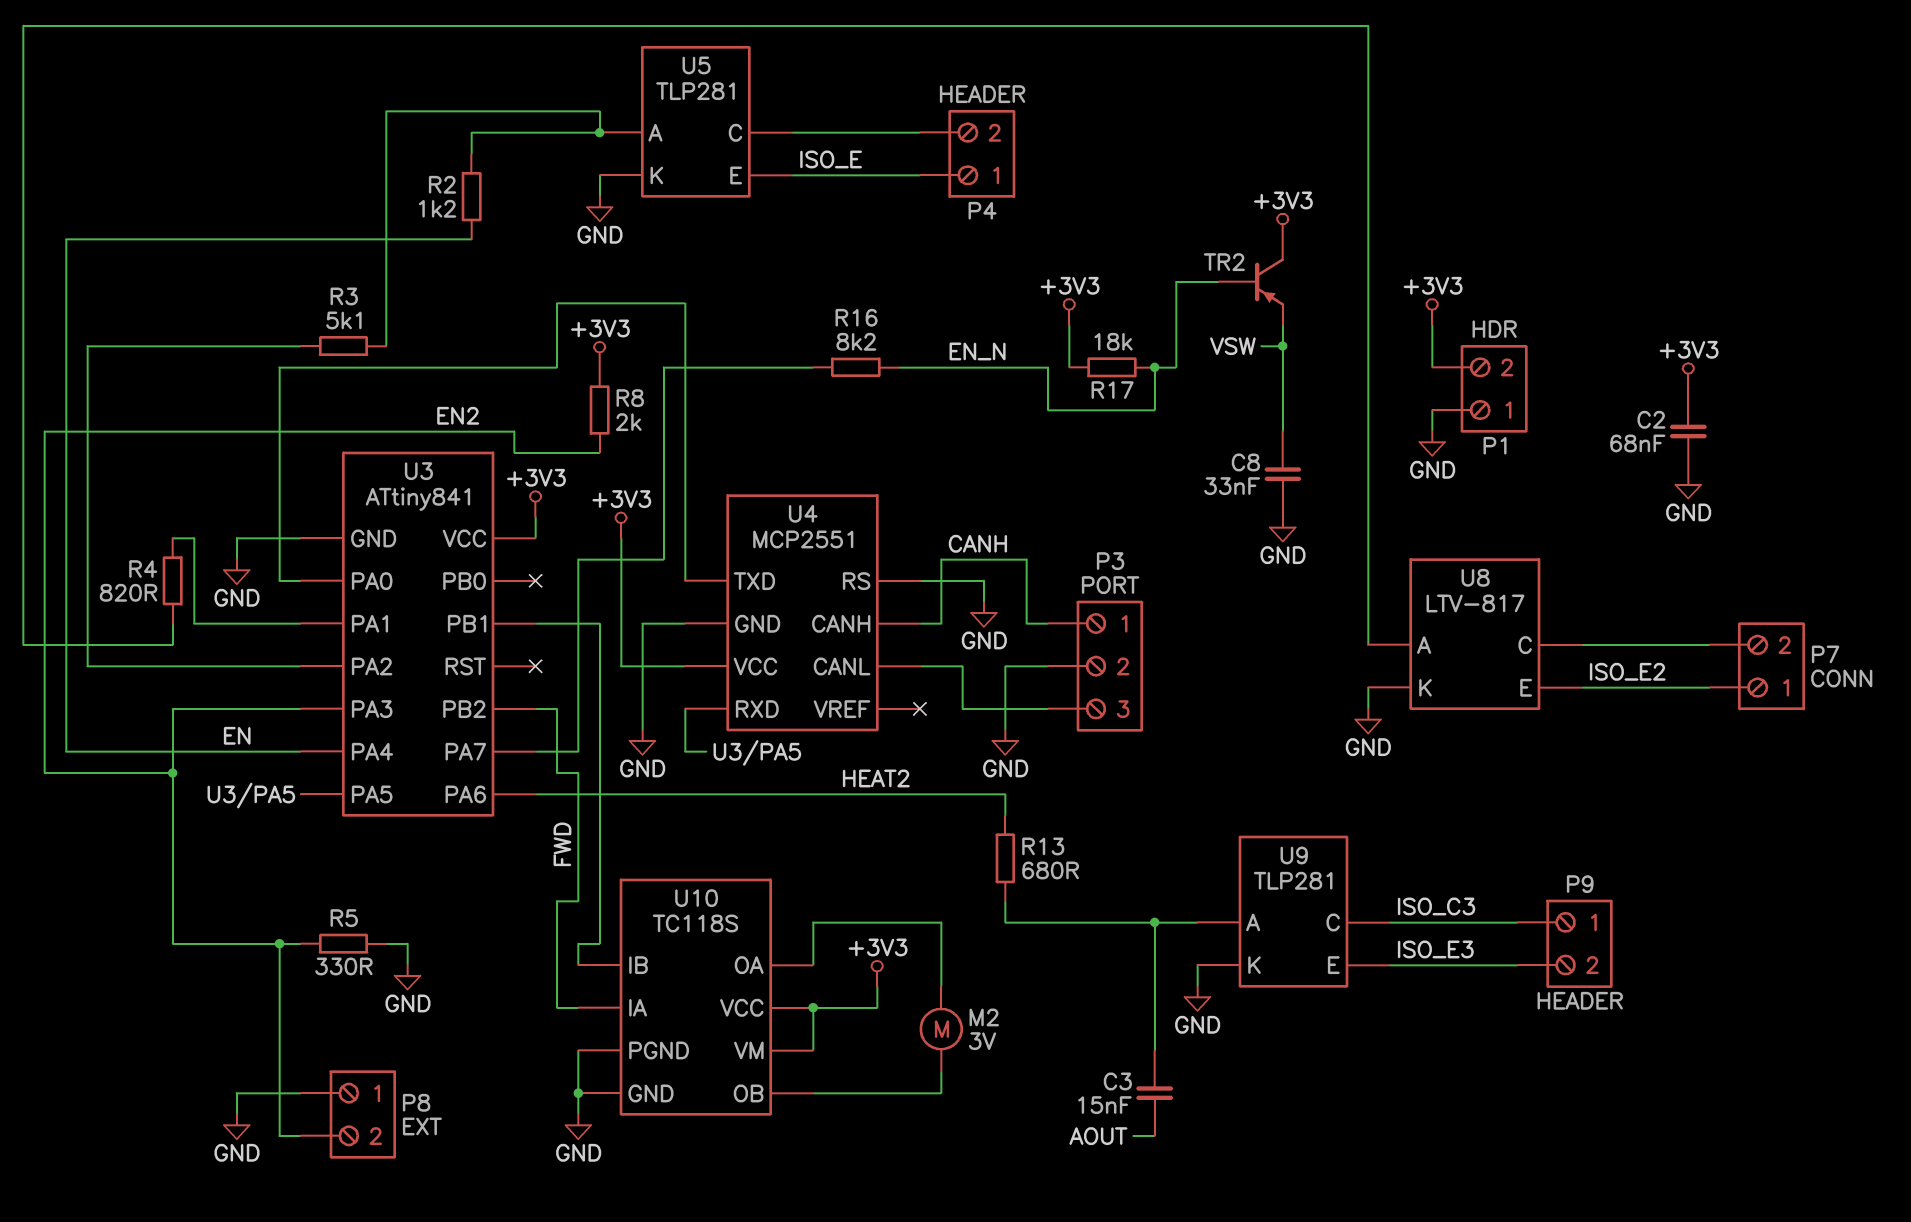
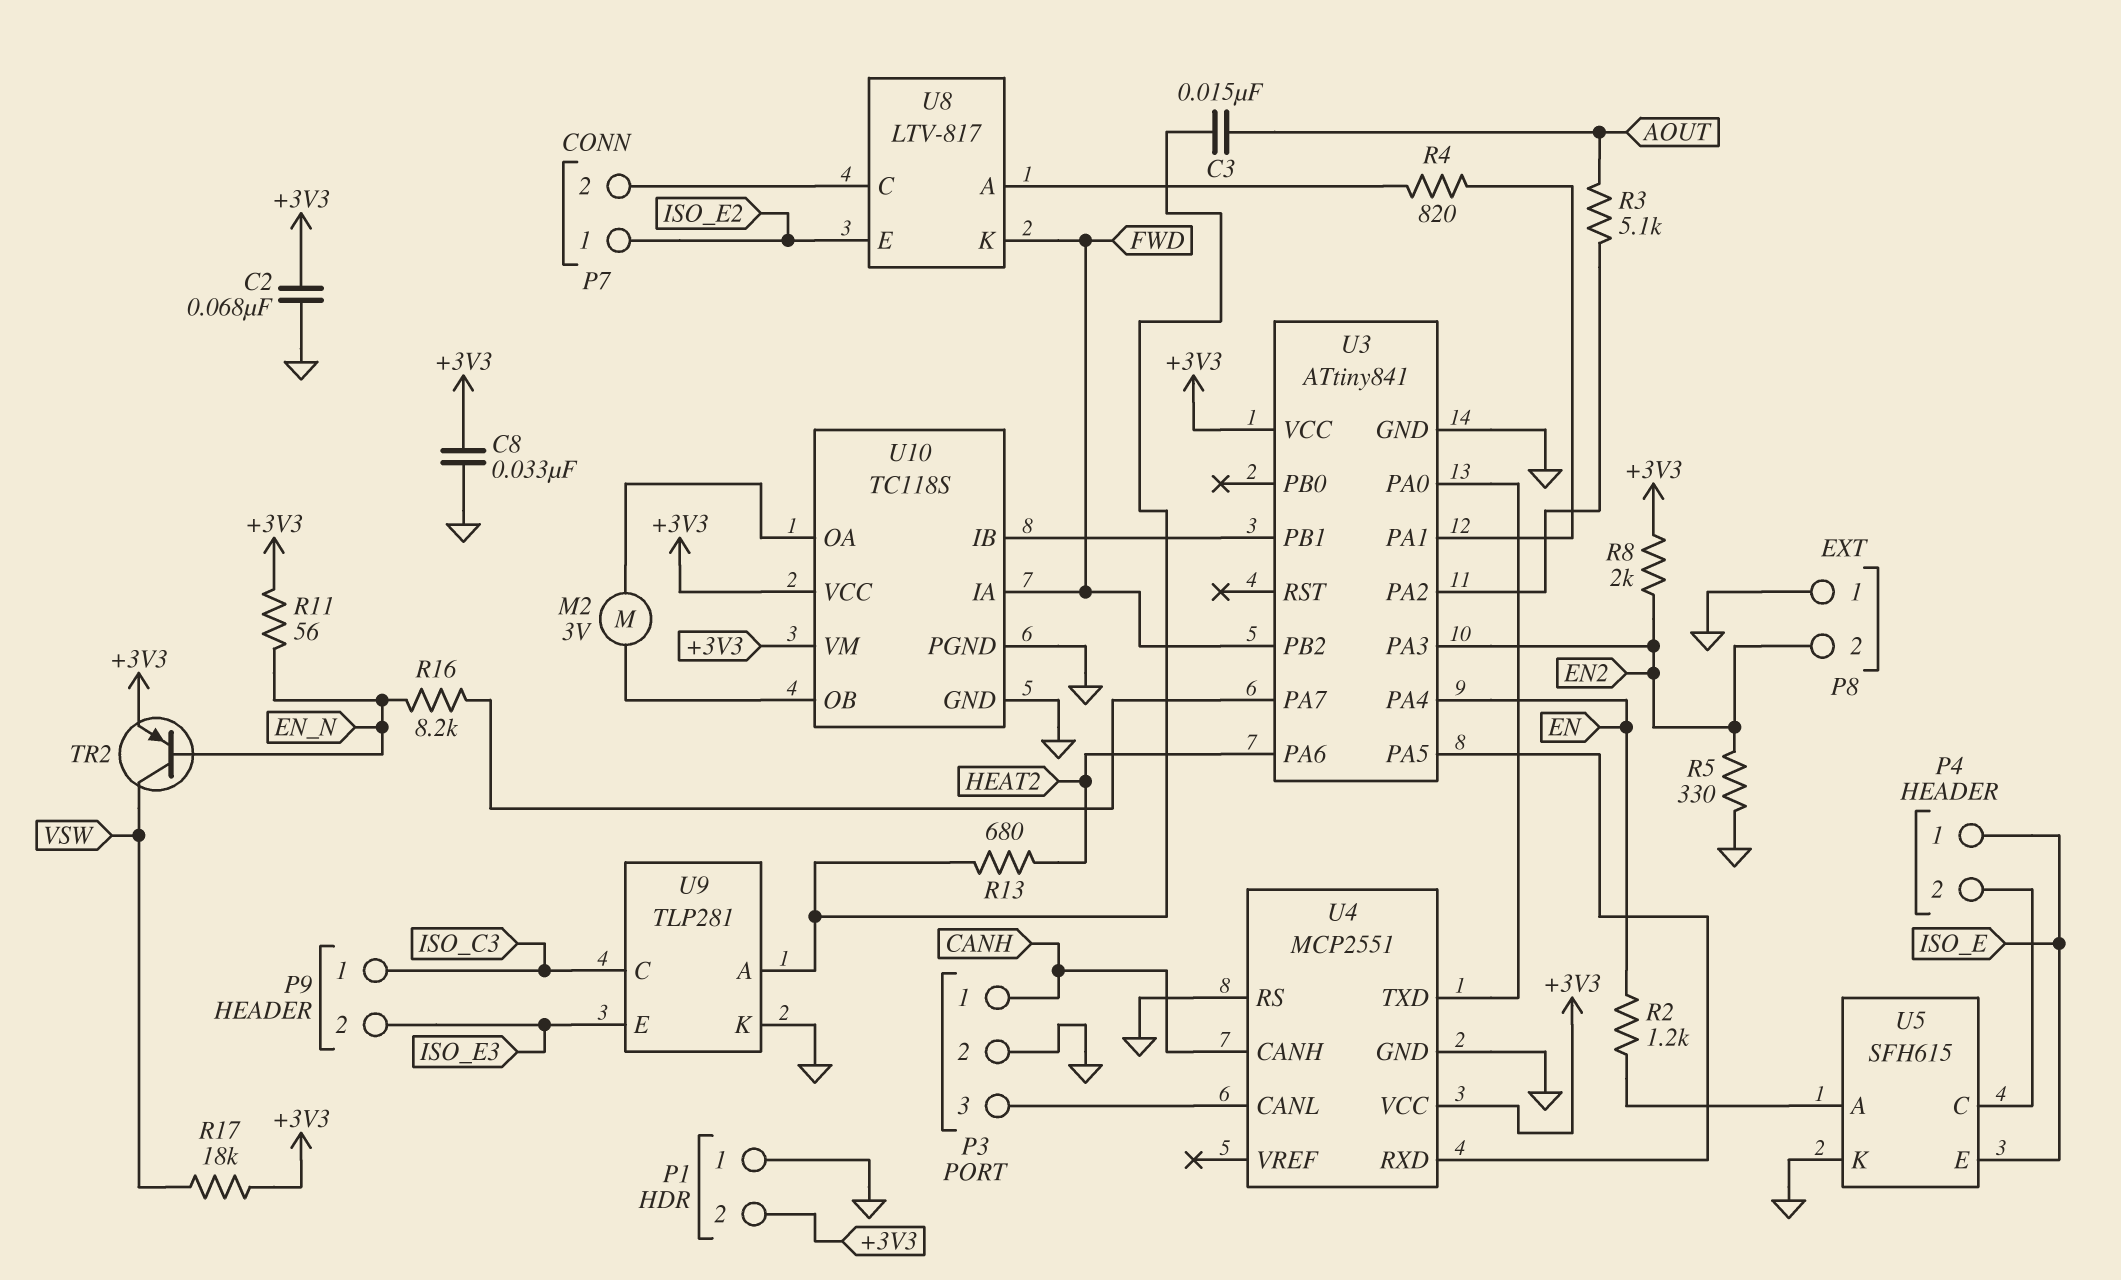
C8: 33nF (GND, VSW) -> 33nF (+3V3, GND)
R3: 5.1k (U3/PA2, U5/A) -> 5.1k (AOUT, U3/PA2)
R11: none -> 56 (+3V3, EN_N)
R17: 18k (+3V3, EN_N) -> 18k (+3V3, VSW)
TR2: PNP (B EN_N, C +3V3, E VSW) -> PNP (B EN_N, C VSW, E +3V3)
U5: TLP281 -> SFH615
U8 pin K: GND -> FWD

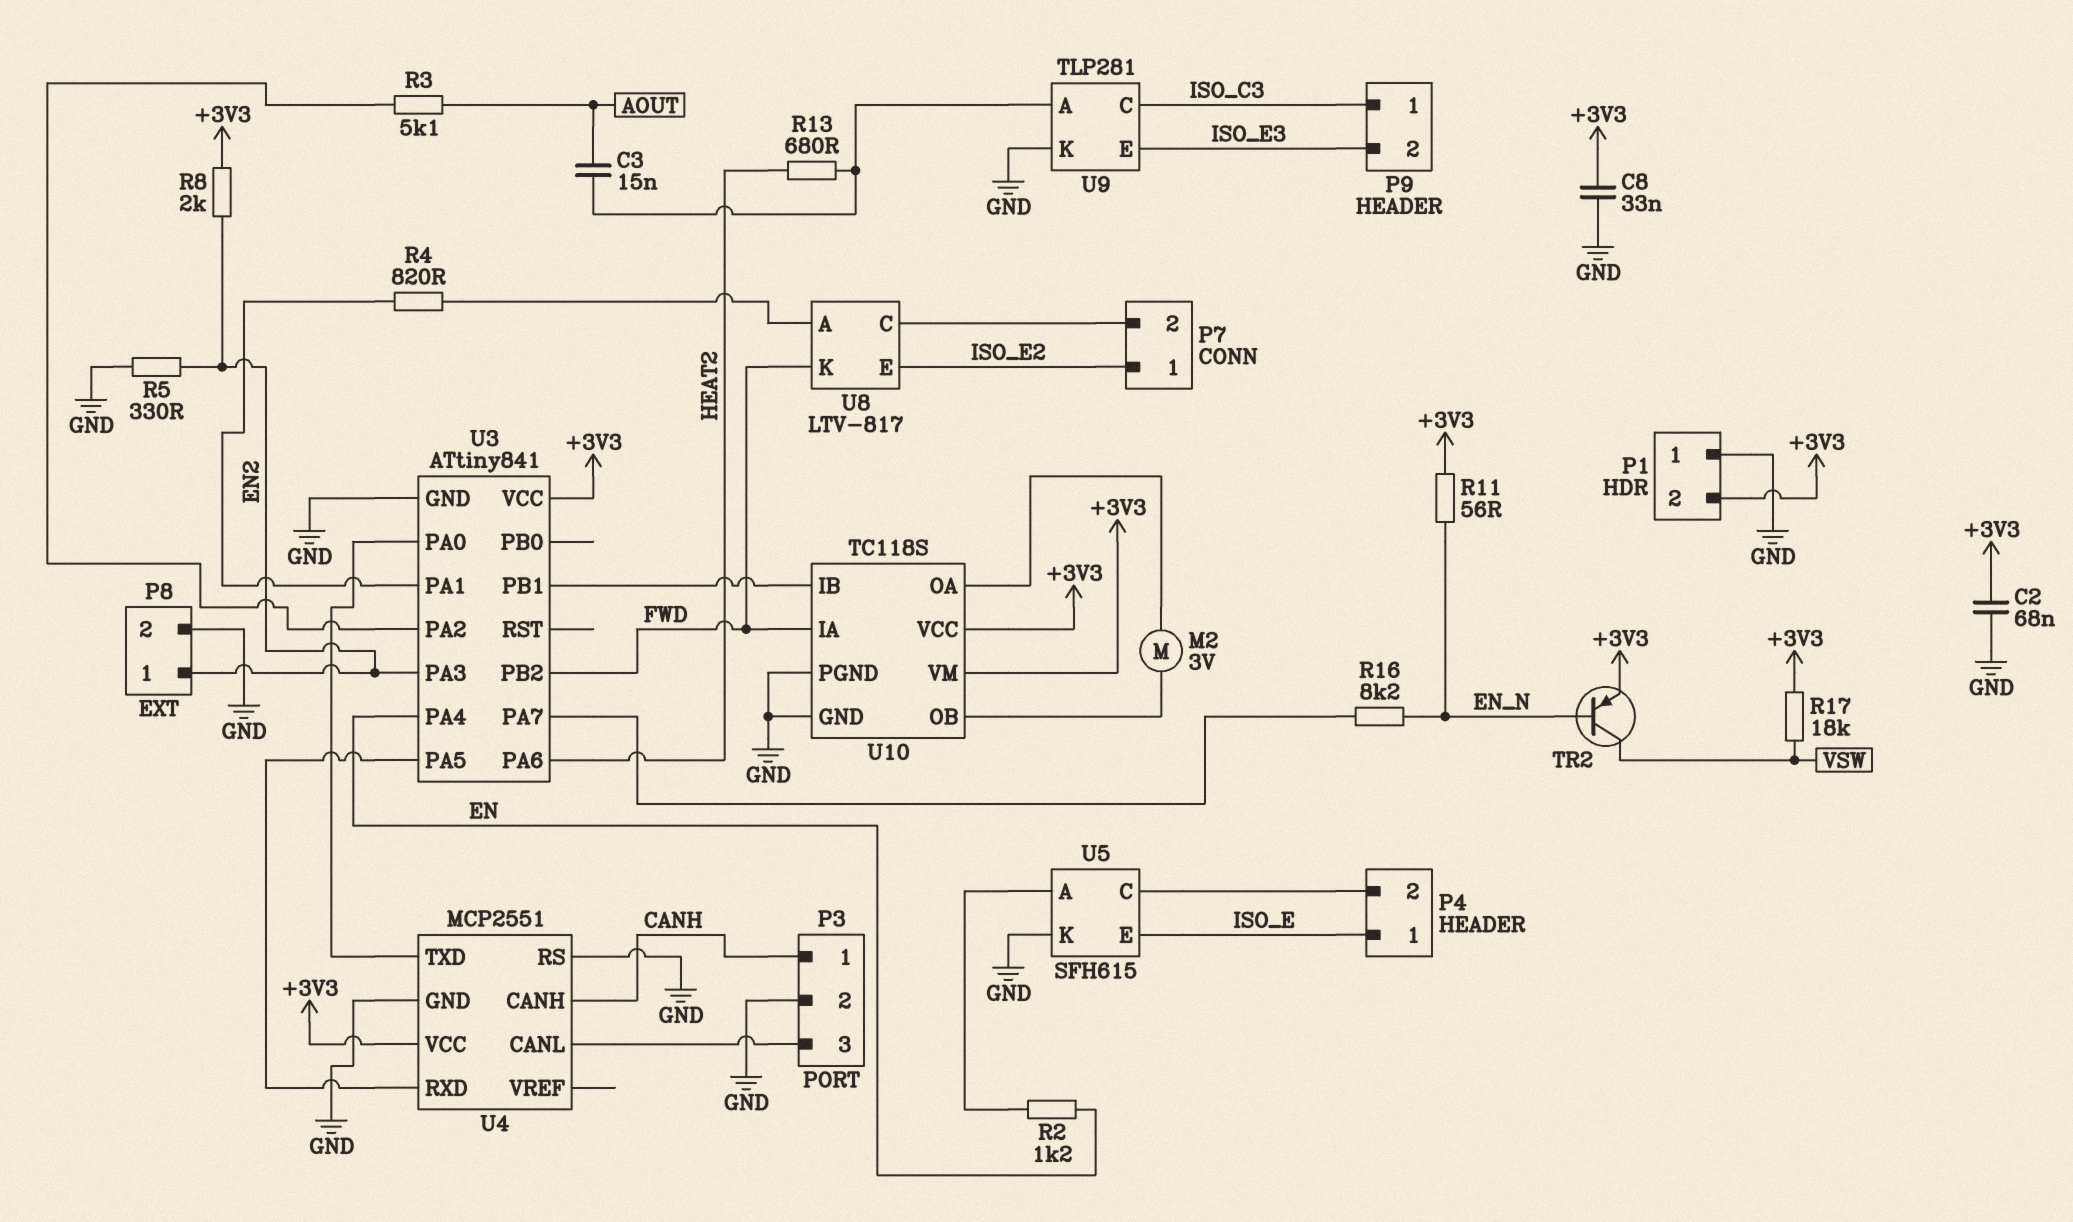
P8 pin 1: GND -> EN2
P8 pin 2: EN2 -> GND

